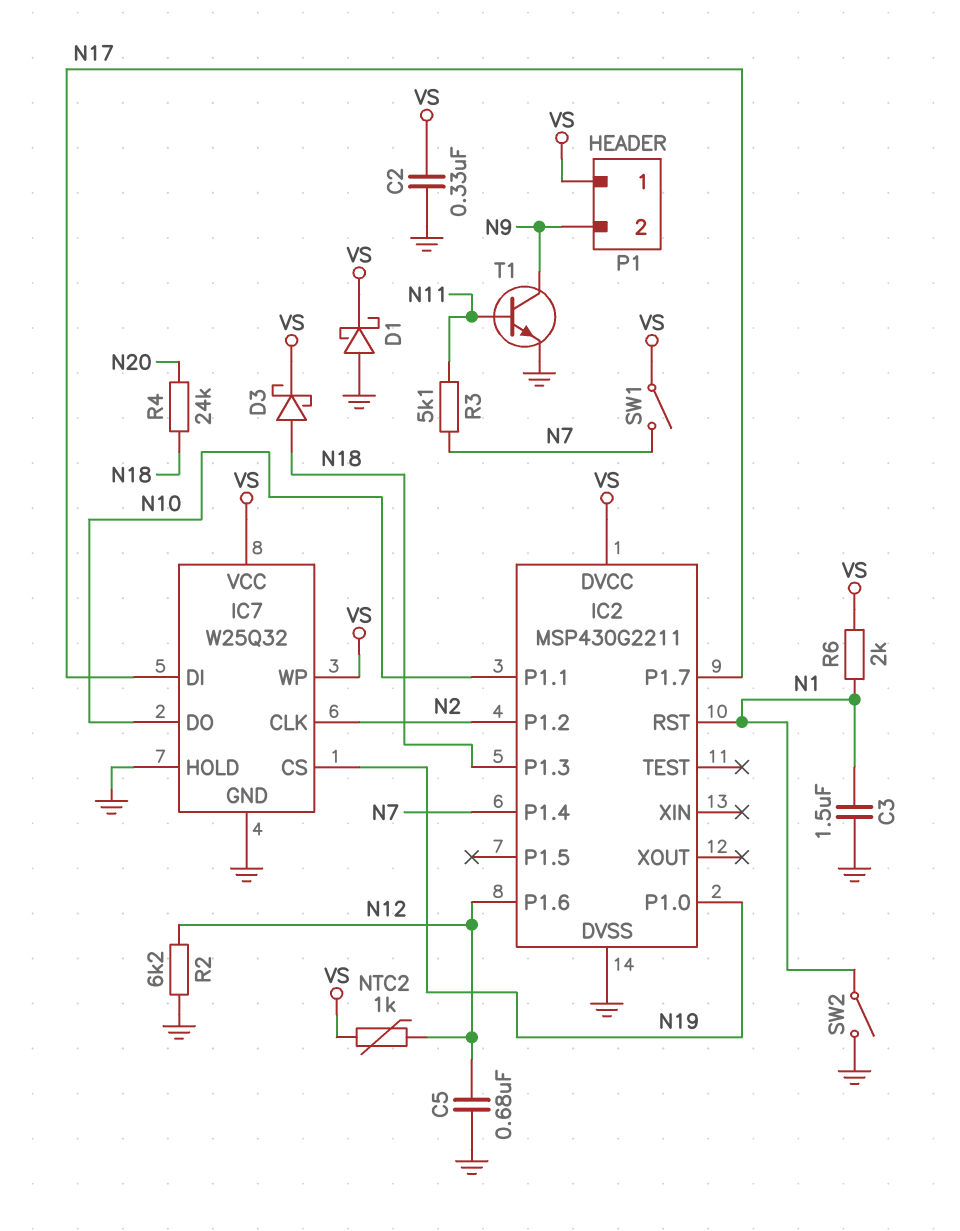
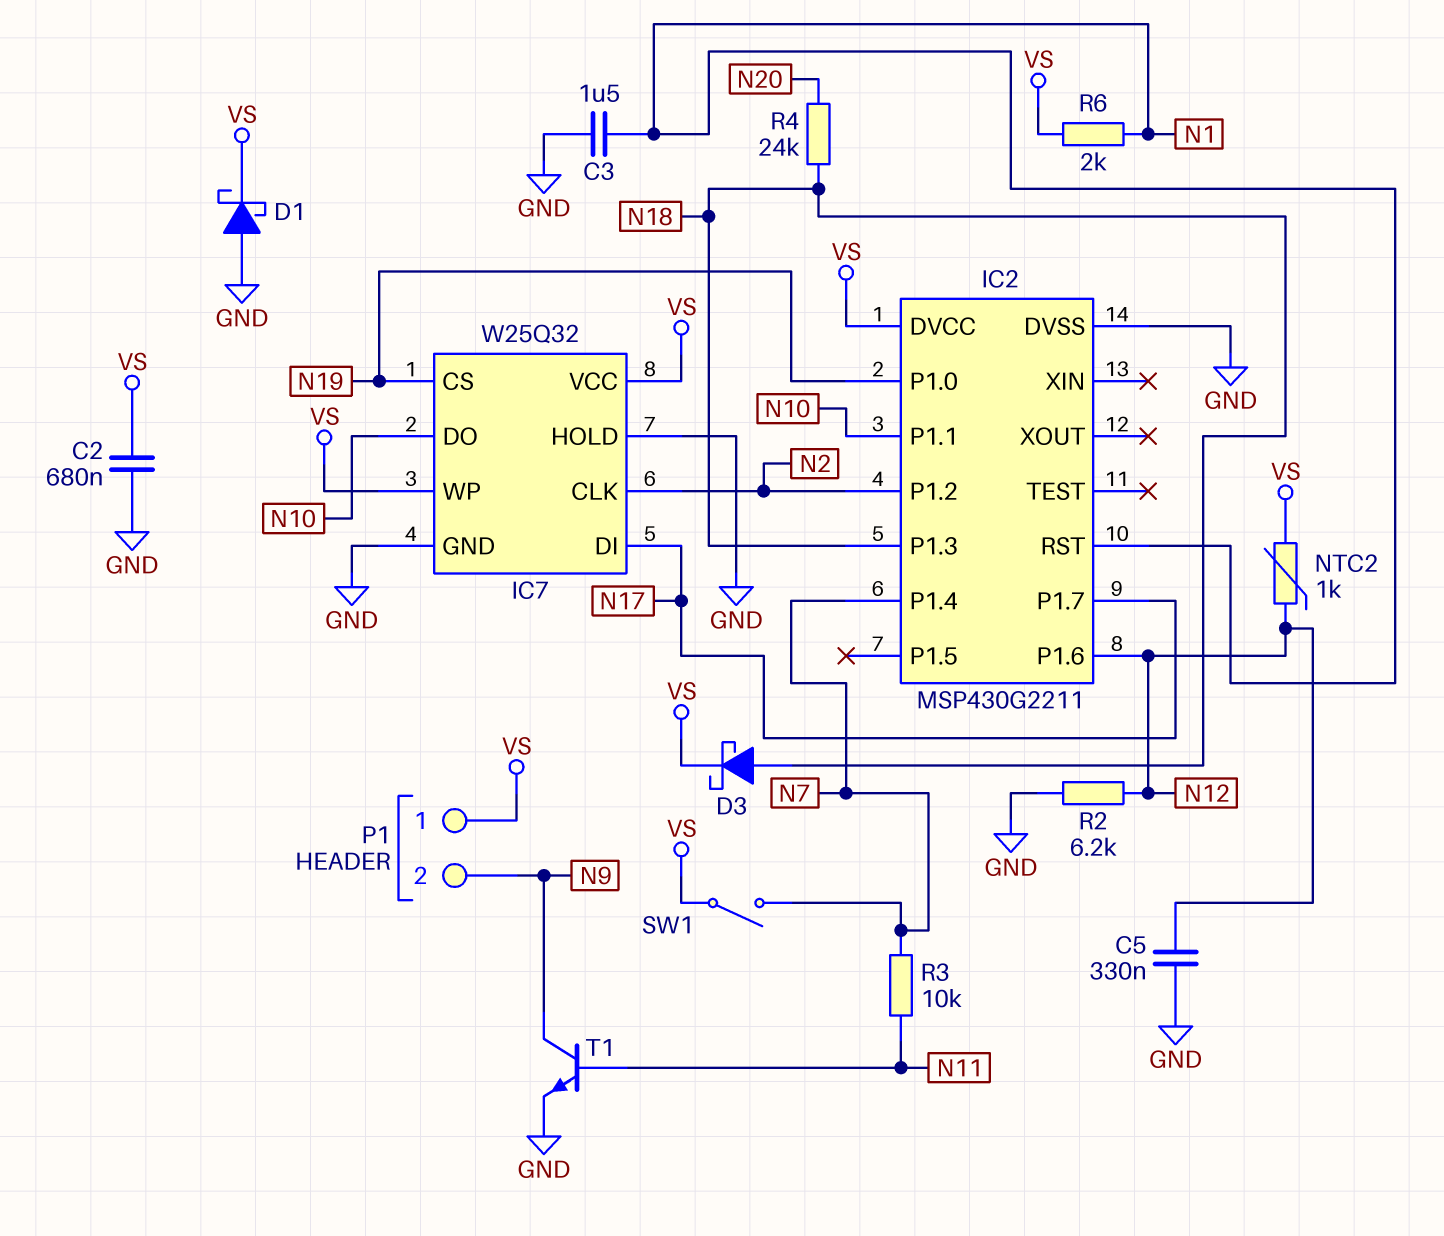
C2: 330nF (GND, VS) -> 680nF (GND, VS)
C5: 680nF (GND, N12) -> 330nF (GND, N12)
R3: 5.1k (N7, N11) -> 10k (N7, N11)
SW2: switch (GND, N1) -> none

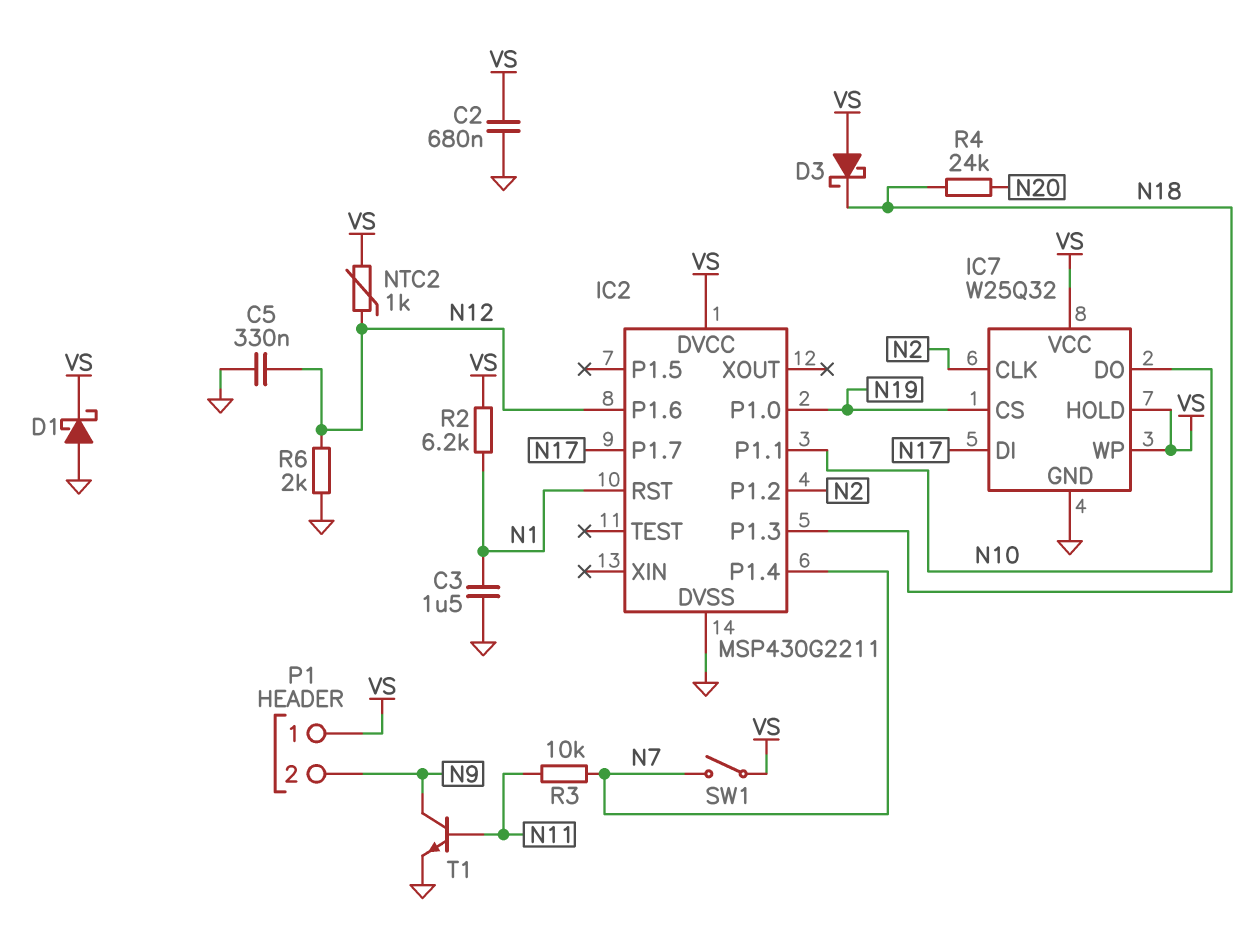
D3: schottky (A N18, K VS) -> schottky (A VS, K N18)
IC7 pin HOLD: GND -> VS
R2: 6.2k (GND, N12) -> 6.2k (N1, VS)
R6: 2k (N1, VS) -> 2k (GND, N12)

